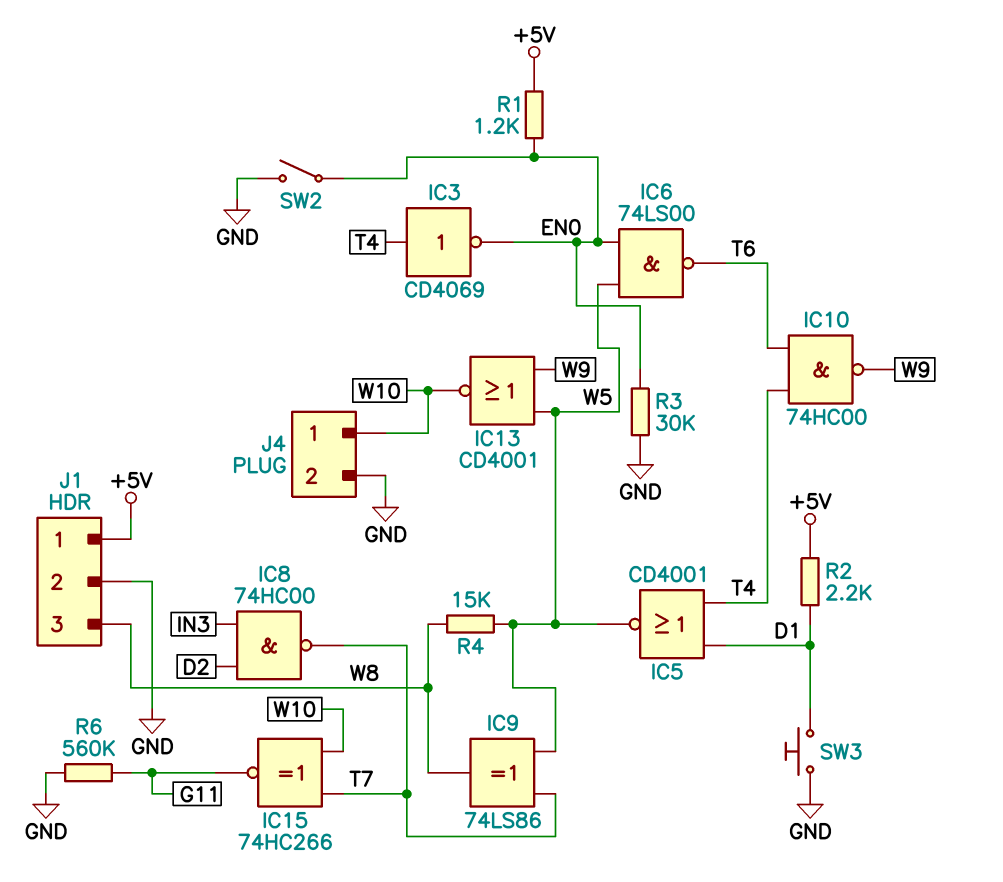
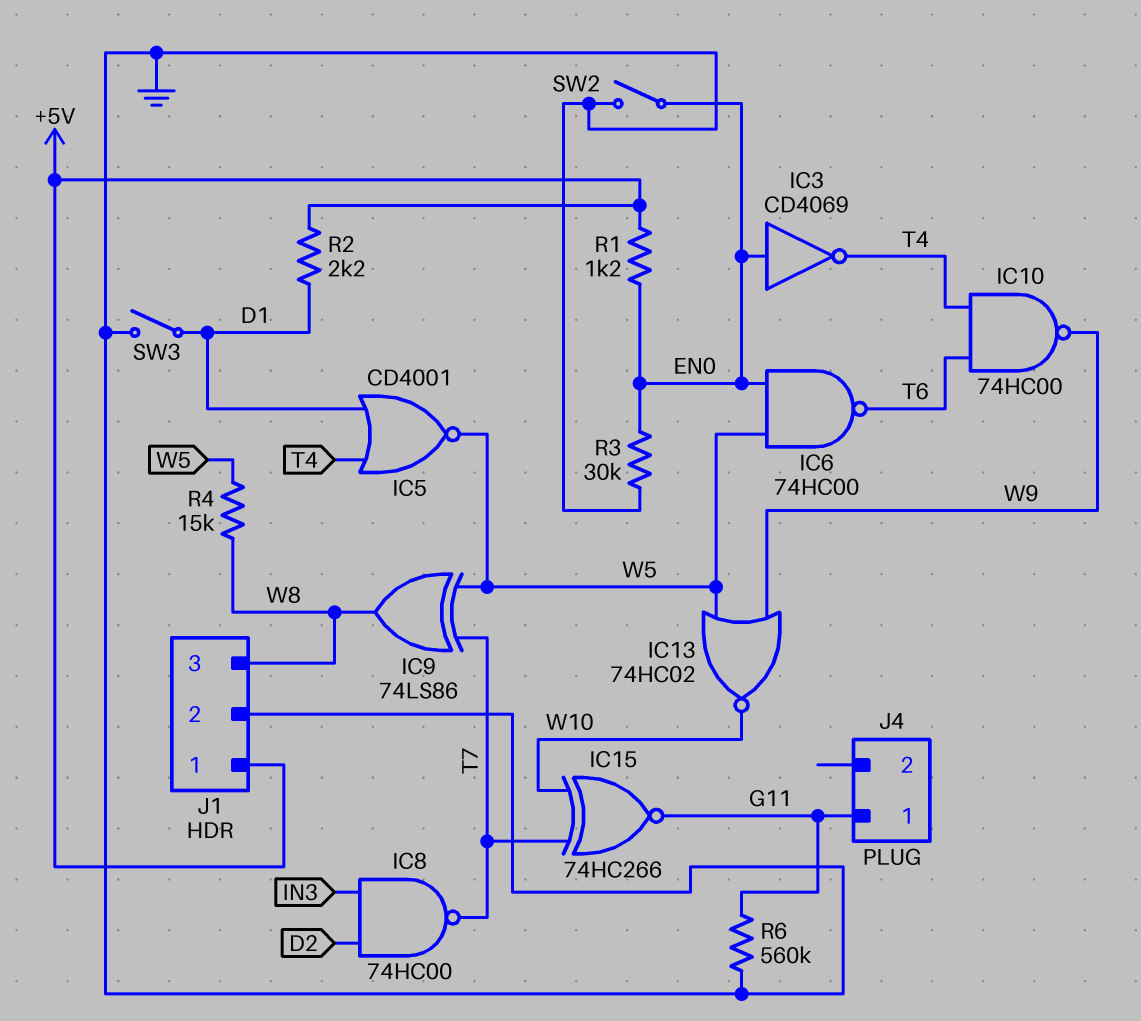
IC3: NOT CD4069 (in T4, out EN0) -> NOT CD4069 (in EN0, out T4)
IC6: NAND 74LS00 (in EN0, in W5, out T6) -> NAND 74HC00 (in EN0, in W5, out T6)
IC13: NOR CD4001 (in W5, in W9, out W10) -> NOR 74HC02 (in W5, in W9, out W10)
J4 pin 1: W10 -> G11
J4 pin 2: GND -> none
SW3: button (D1, GND) -> switch (D1, GND)

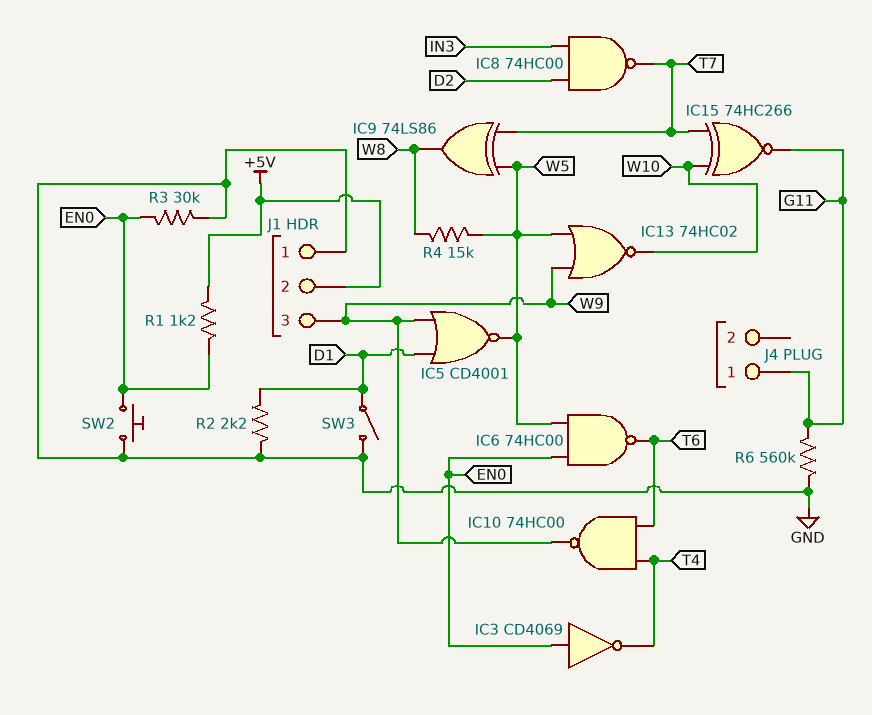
IC5: NOR CD4001 (in D1, in T4, out W5) -> NOR CD4001 (in D1, in W9, out W5)
J1 pin 1: +5V -> GND
J1 pin 2: GND -> +5V
J1 pin 3: W8 -> W9
R2: 2.2k (+5V, D1) -> 2.2k (D1, GND)
SW2: switch (EN0, GND) -> button (EN0, GND)

